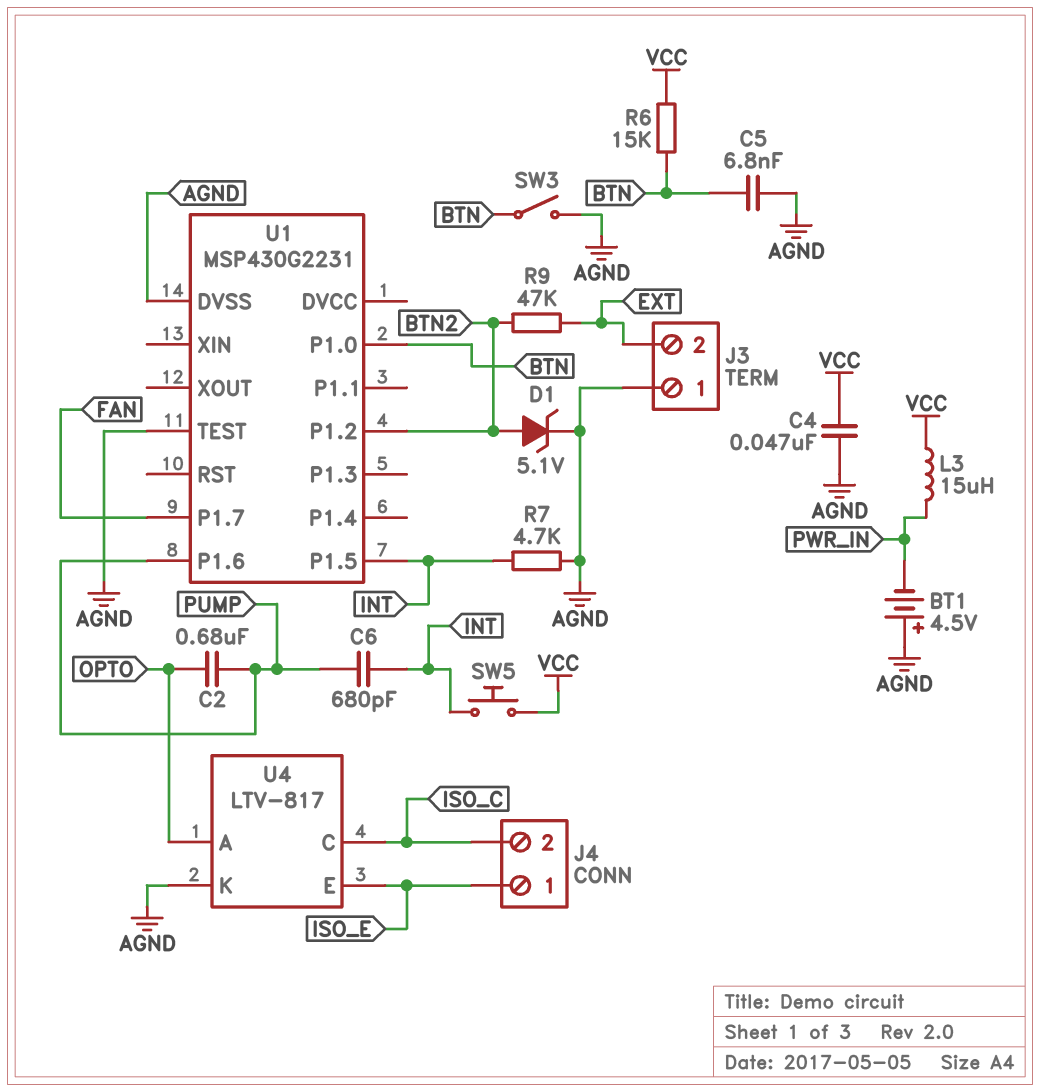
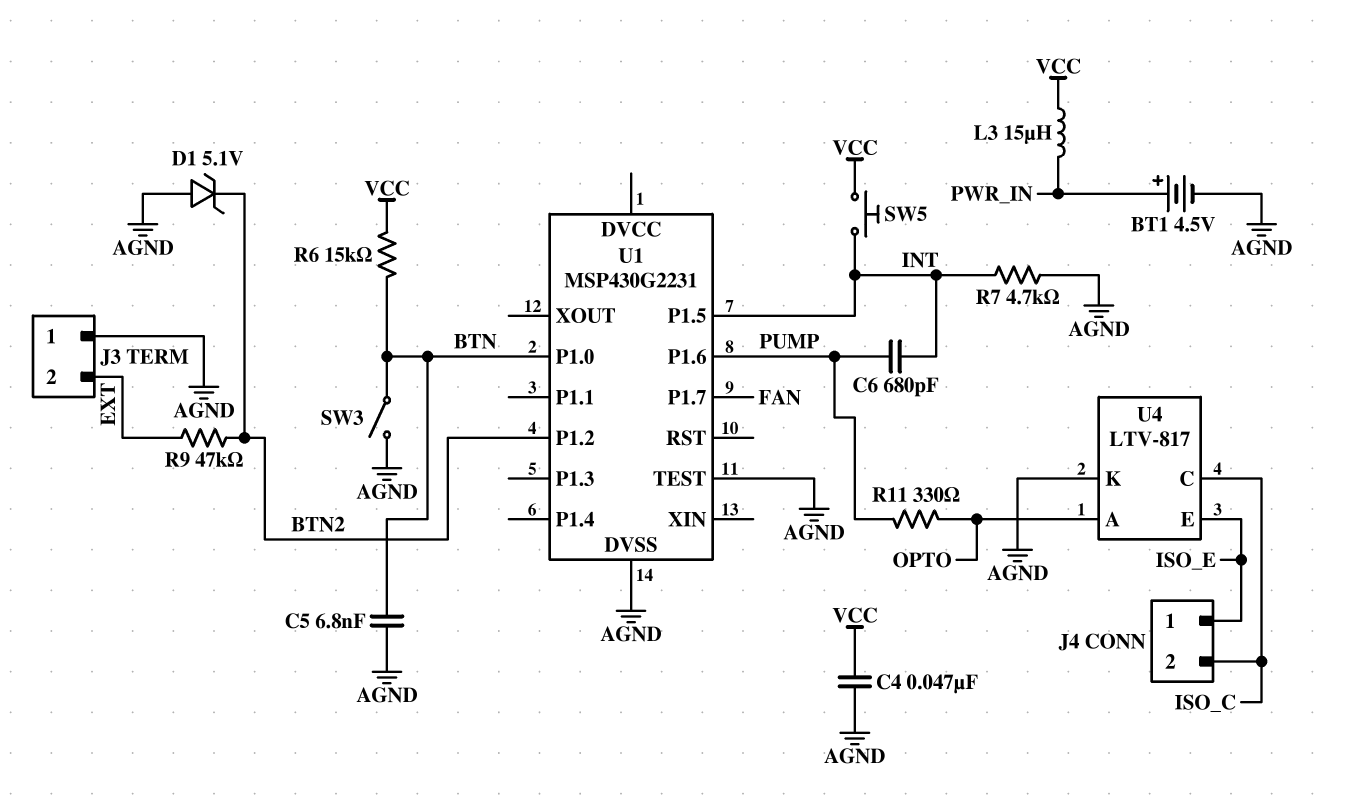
BT1: 4.5V (plus AGND, minus PWR_IN) -> 4.5V (plus PWR_IN, minus AGND)
C2: 680nF (OPTO, PUMP) -> none
D1: zener 5.1V (A BTN2, K AGND) -> zener 5.1V (A AGND, K BTN2)
R11: none -> 330 (OPTO, PUMP)

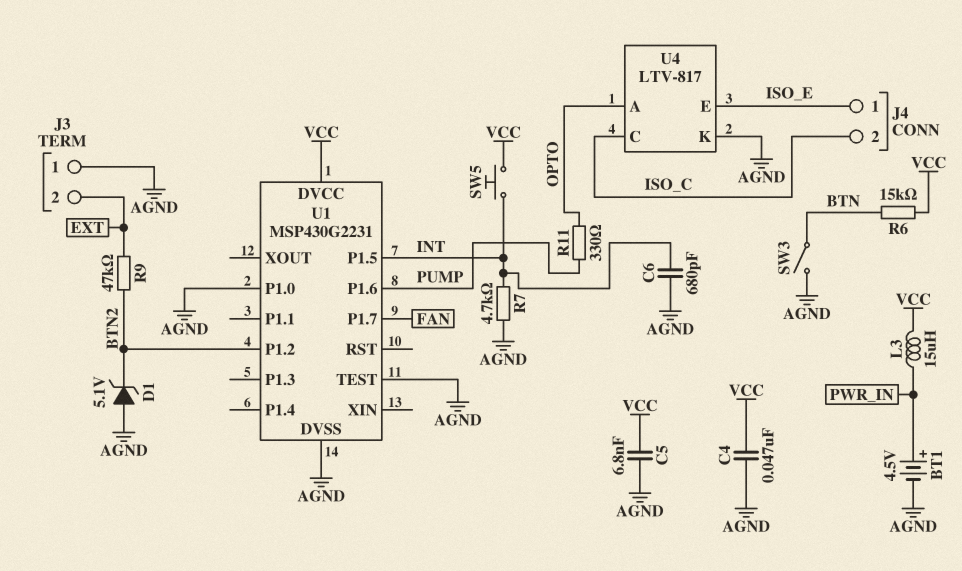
C5: 6.8nF (AGND, BTN) -> 6.8nF (AGND, VCC)
C6: 680pF (INT, PUMP) -> 680pF (AGND, INT)
U1 pin DVCC: none -> VCC
U1 pin P1.0: BTN -> AGND

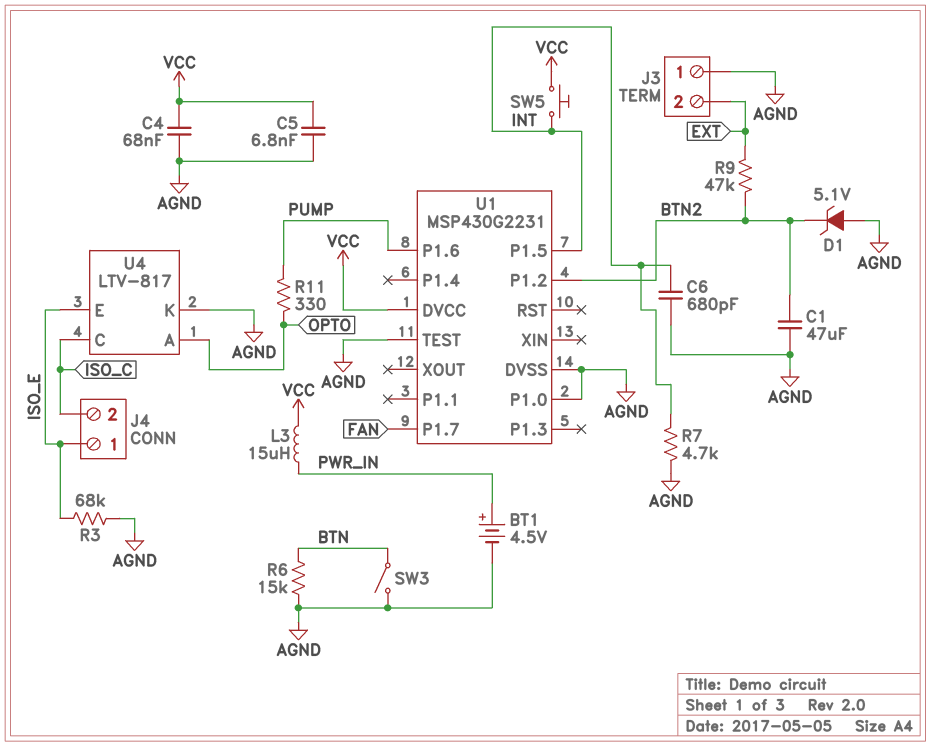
C1: none -> 47uF (AGND, BTN2)
C4: 47nF (AGND, VCC) -> 68nF (AGND, VCC)
R3: none -> 68k (AGND, ISO_E)
R6: 15k (BTN, VCC) -> 15k (AGND, BTN)

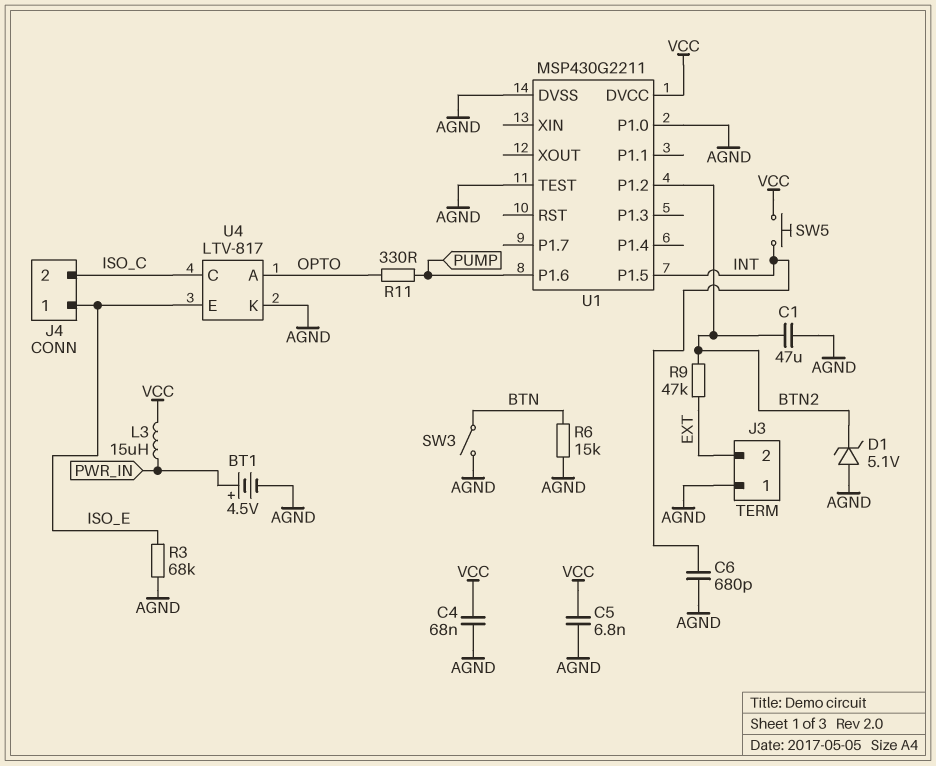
R7: 4.7k (AGND, INT) -> none
U1: MSP430G2231 -> MSP430G2211
U1 pin P1.7: FAN -> none

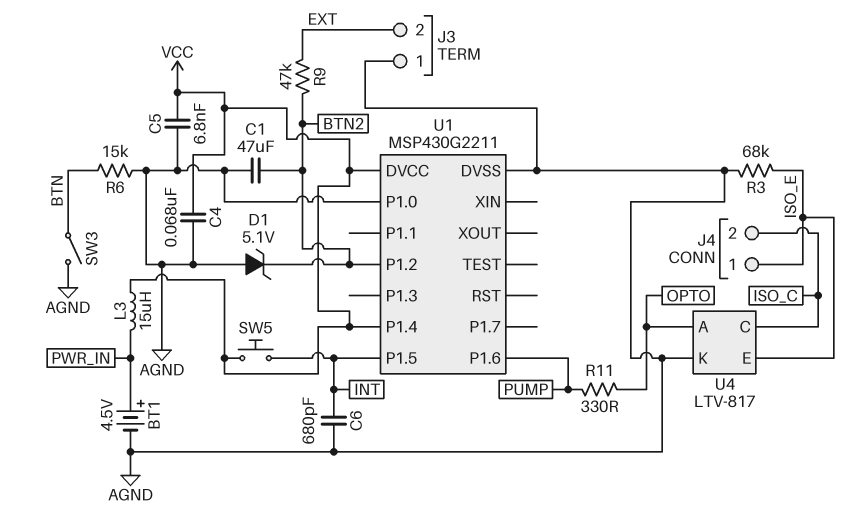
U1 pin P1.4: none -> VCC
U1 pin TEST: AGND -> none

